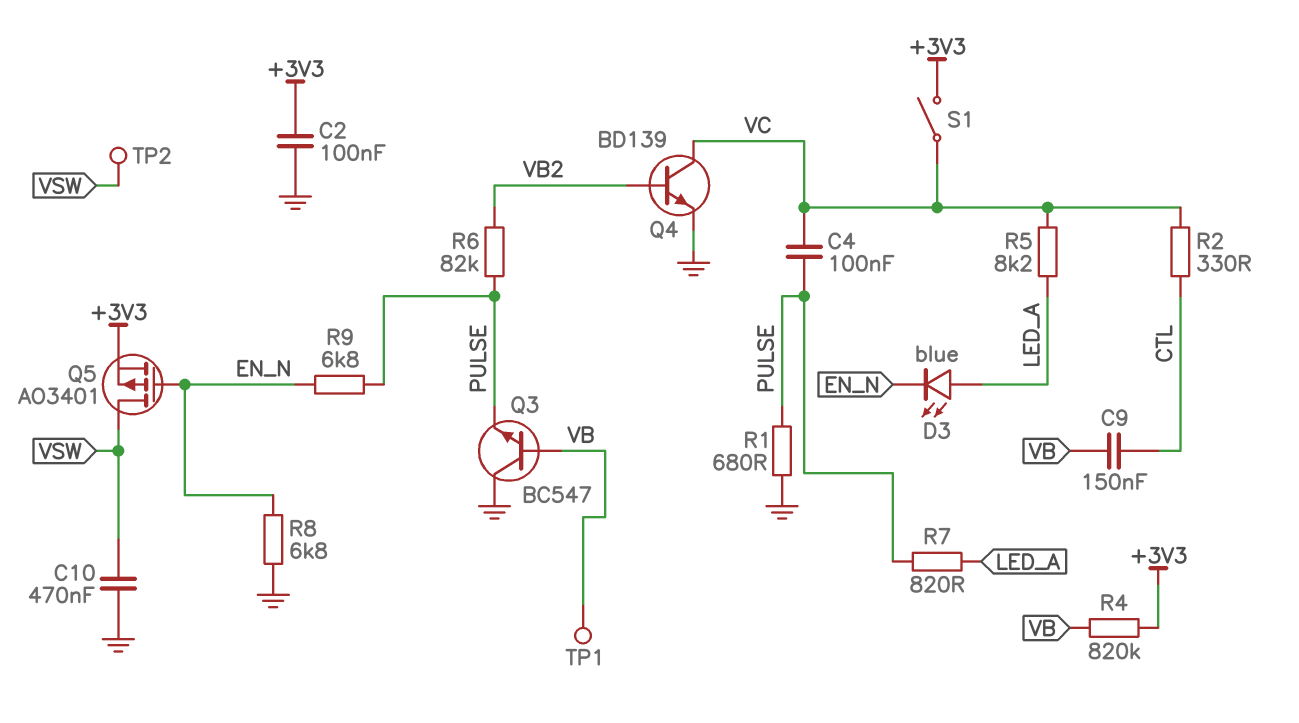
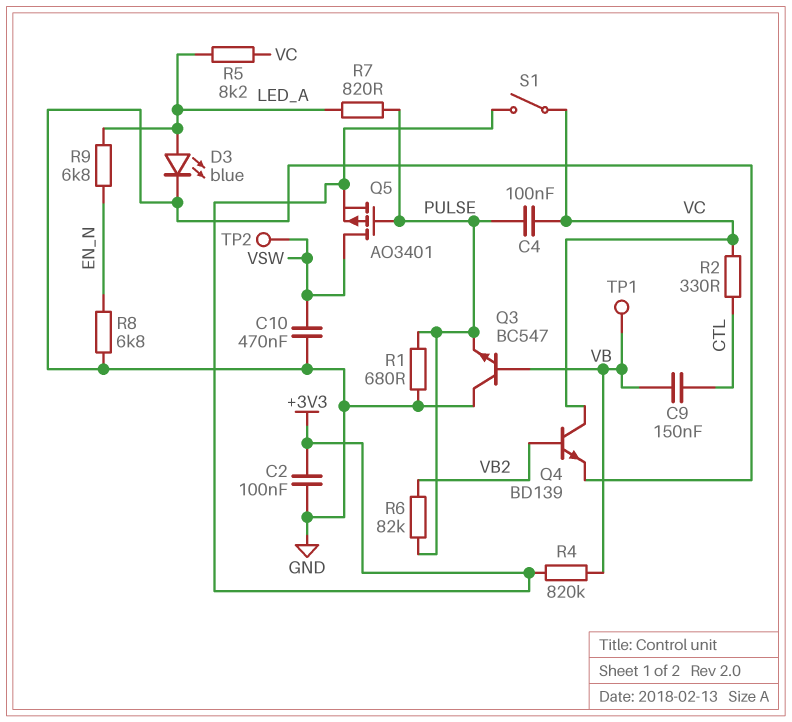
D3: LED blue (A LED_A, K EN_N) -> LED blue (A LED_A, K GND)
Q5: PMOS AO3401 (G EN_N, D VSW, S +3V3) -> PMOS AO3401 (G PULSE, D VSW, S +3V3)
R9: 6.8k (EN_N, PULSE) -> 6.8k (EN_N, LED_A)

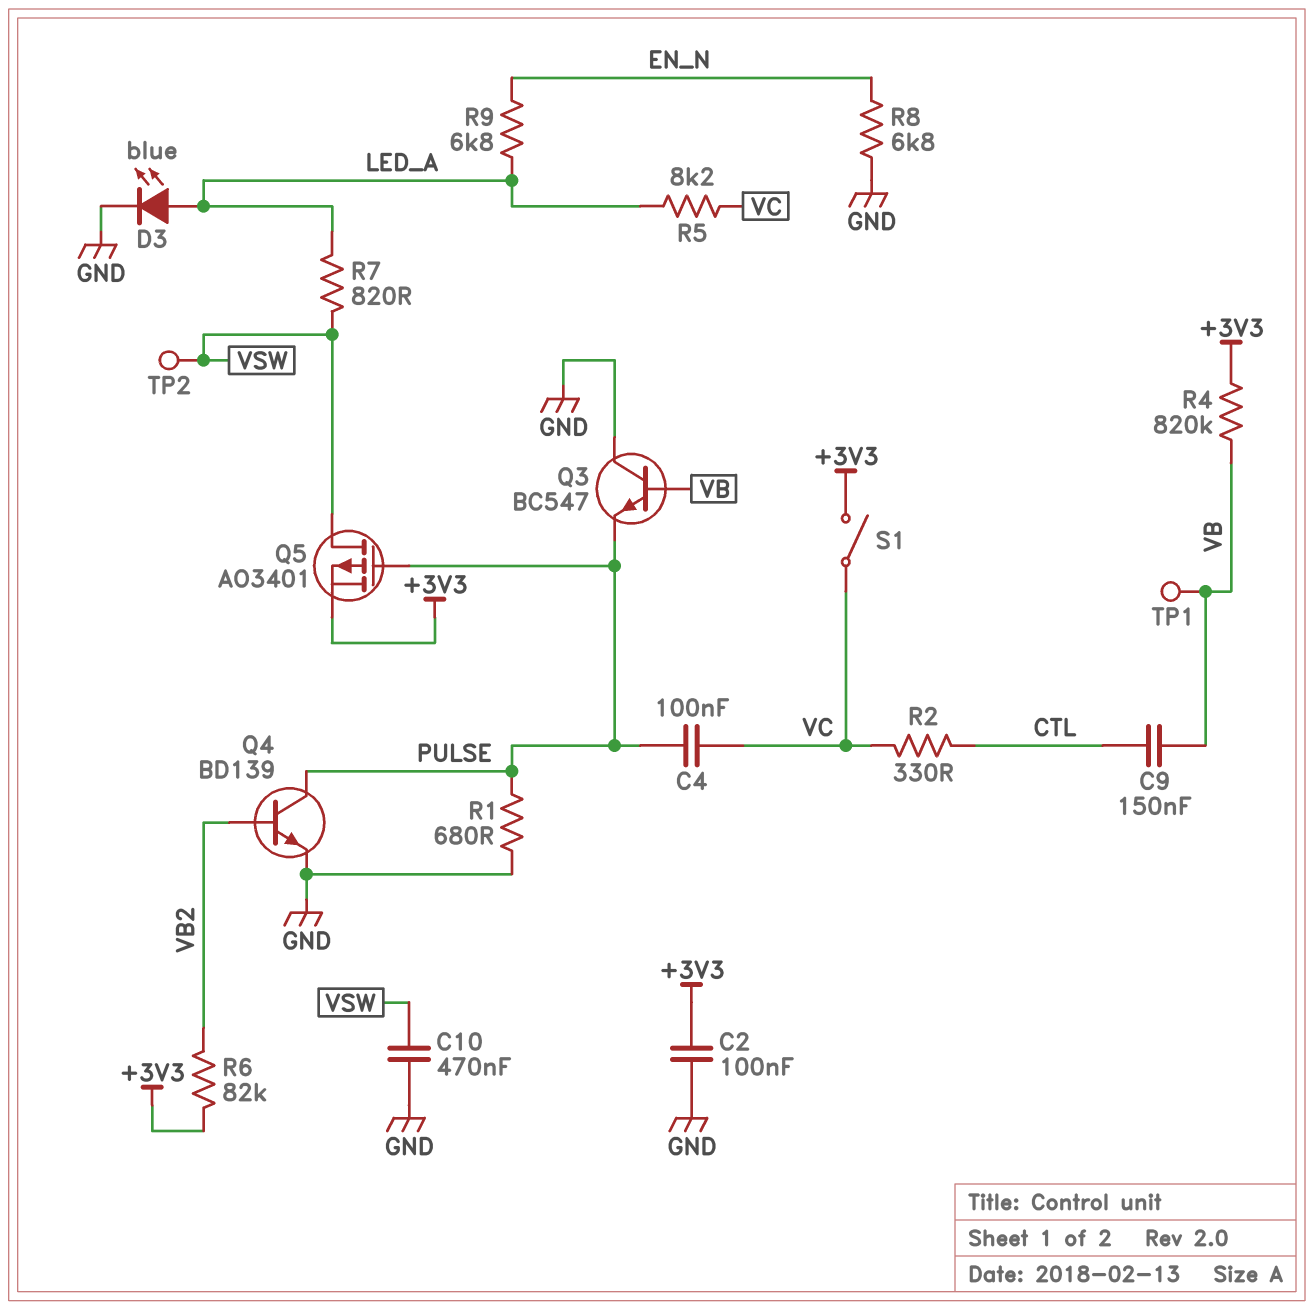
Q4: NPN BD139 (B VB2, C VC, E GND) -> NPN BD139 (B VB2, C PULSE, E GND)
R6: 82k (PULSE, VB2) -> 82k (+3V3, VB2)
R7: 820 (LED_A, PULSE) -> 820 (LED_A, VSW)

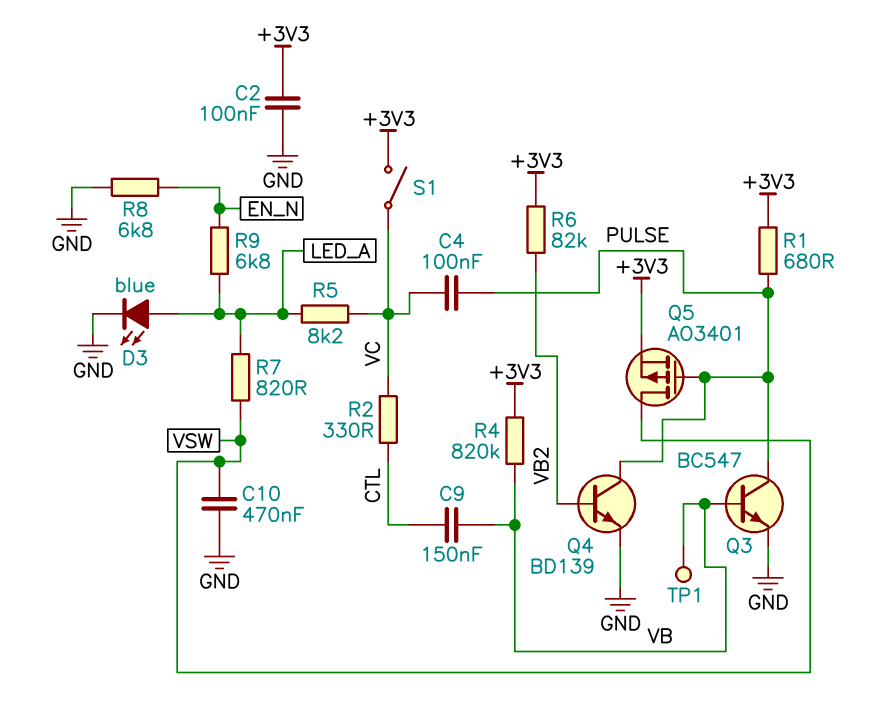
Q3: NPN BC547 (B VB, C GND, E PULSE) -> NPN BC547 (B VB, C PULSE, E GND)
R1: 680 (GND, PULSE) -> 680 (+3V3, PULSE)
TP2: test point (VSW) -> none

